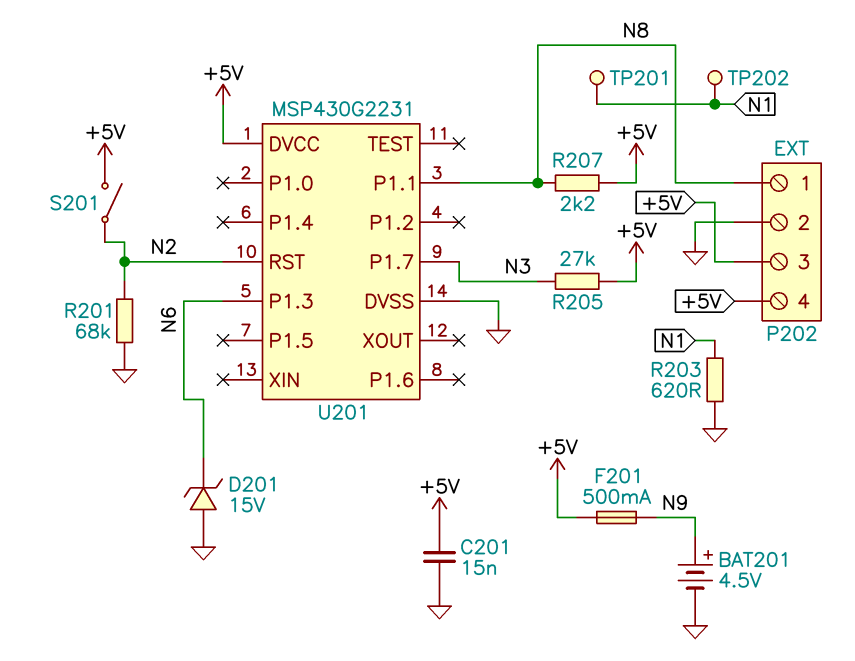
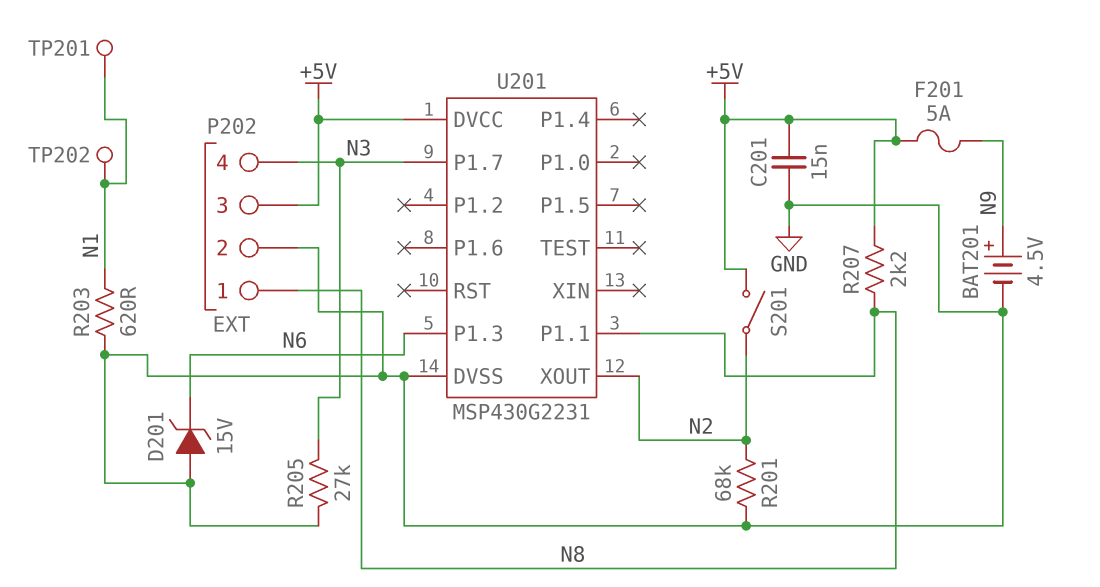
F201: 500mA (+5V, N9) -> 5A (+5V, N9)
P202 pin 4: +5V -> N3
R205: 27k (+5V, N3) -> 27k (GND, N3)
U201 pin RST: N2 -> none
U201 pin XOUT: none -> N2

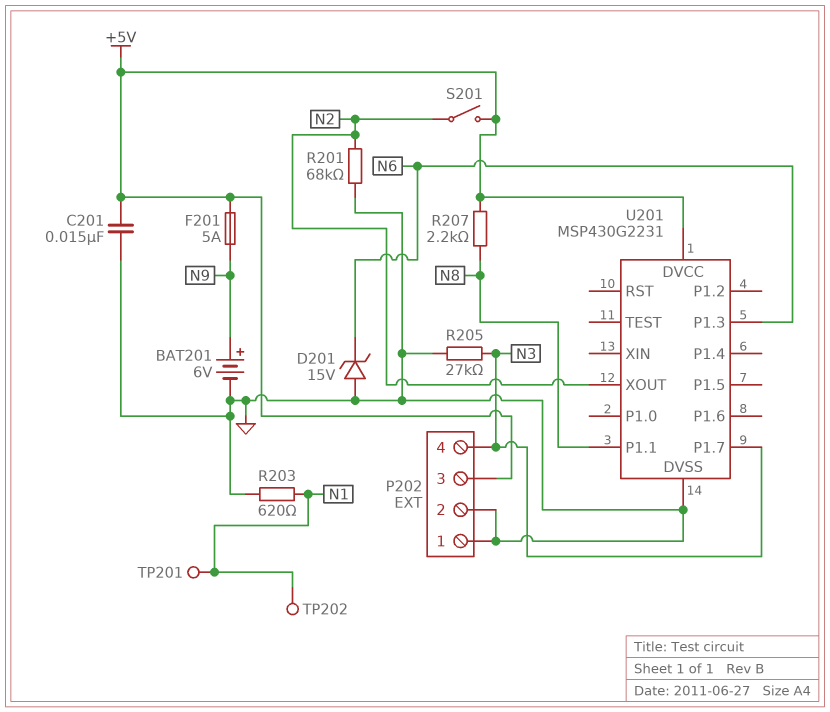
BAT201: 4.5V (plus N9, minus GND) -> 6V (plus N9, minus GND)
P202 pin 1: N8 -> GND

